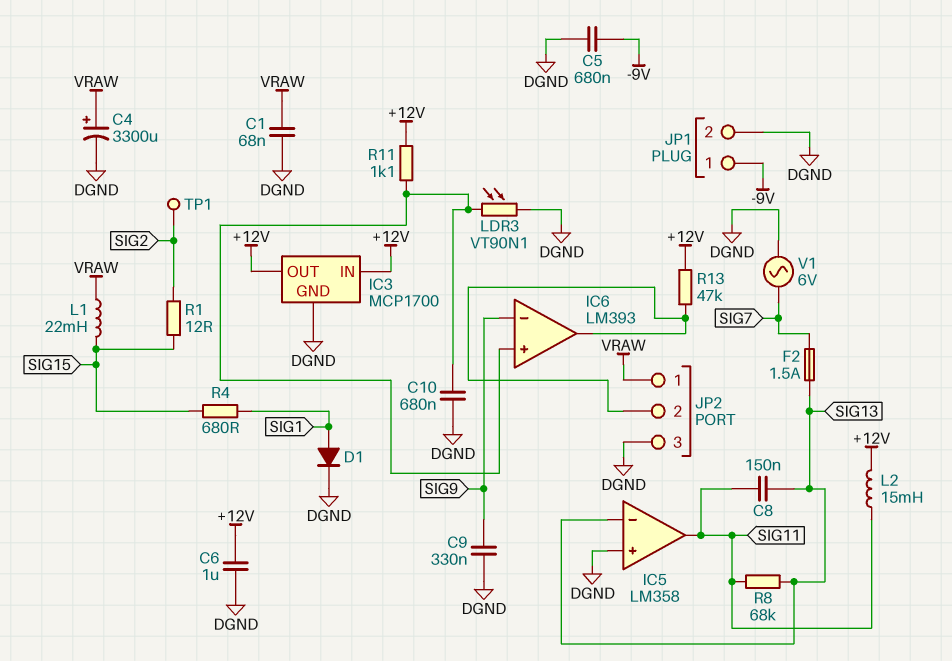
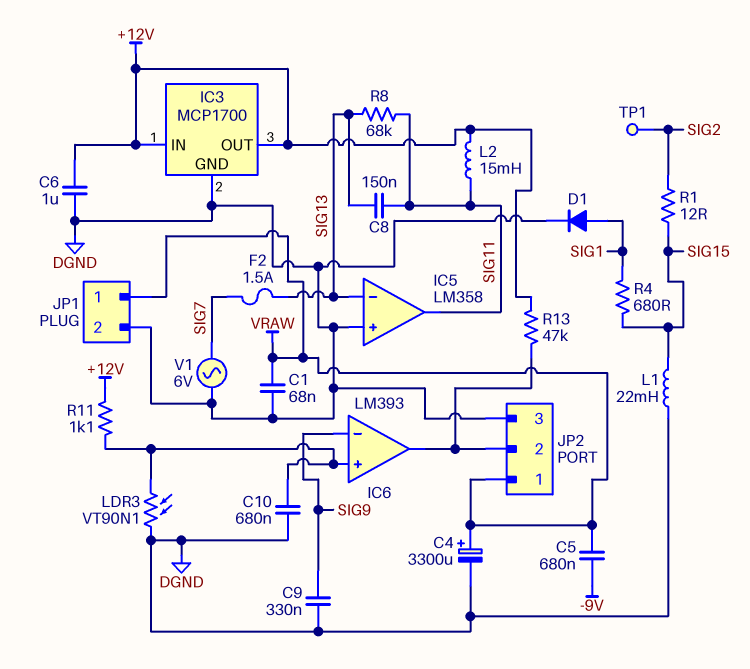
C5: 680nF (-9V, DGND) -> 680nF (-9V, VRAW)
JP1 pin 1: -9V -> VRAW
L1: 22mH (SIG15, VRAW) -> 22mH (DGND, SIG15)

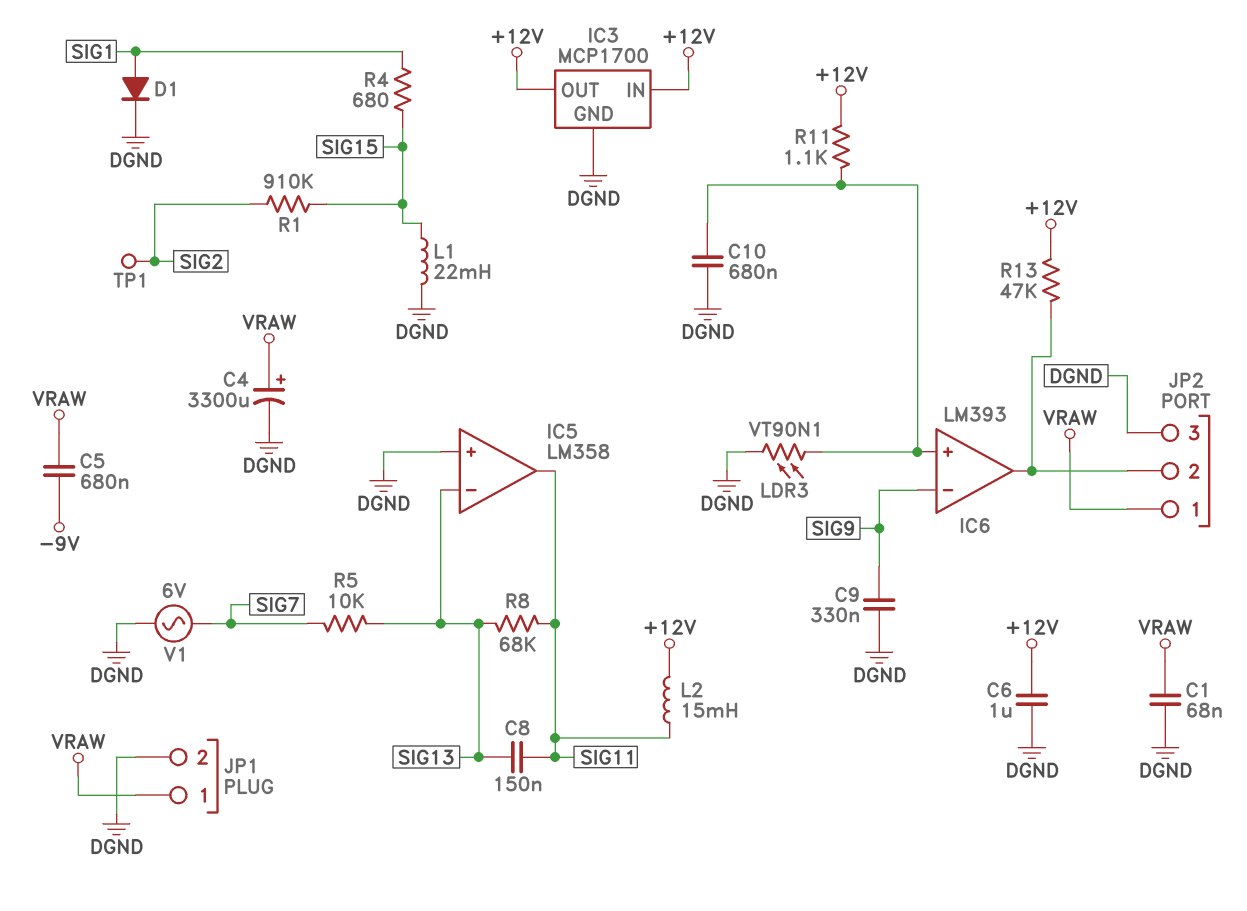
F2: 1.5A (SIG7, SIG13) -> none
R1: 12 (SIG2, SIG15) -> 910k (SIG2, SIG15)
R5: none -> 10k (SIG7, SIG13)

